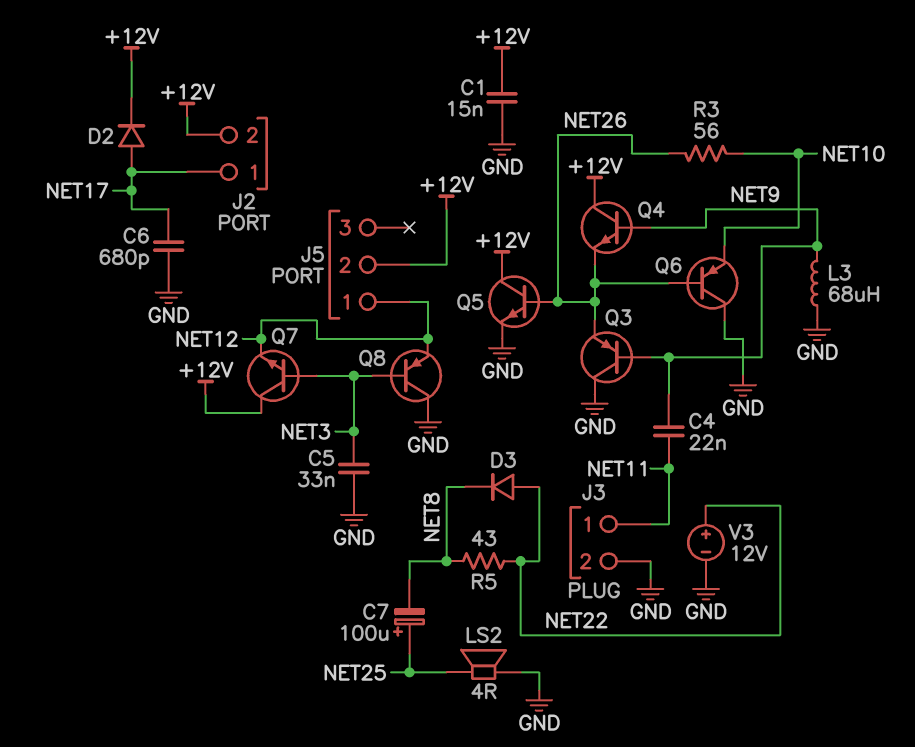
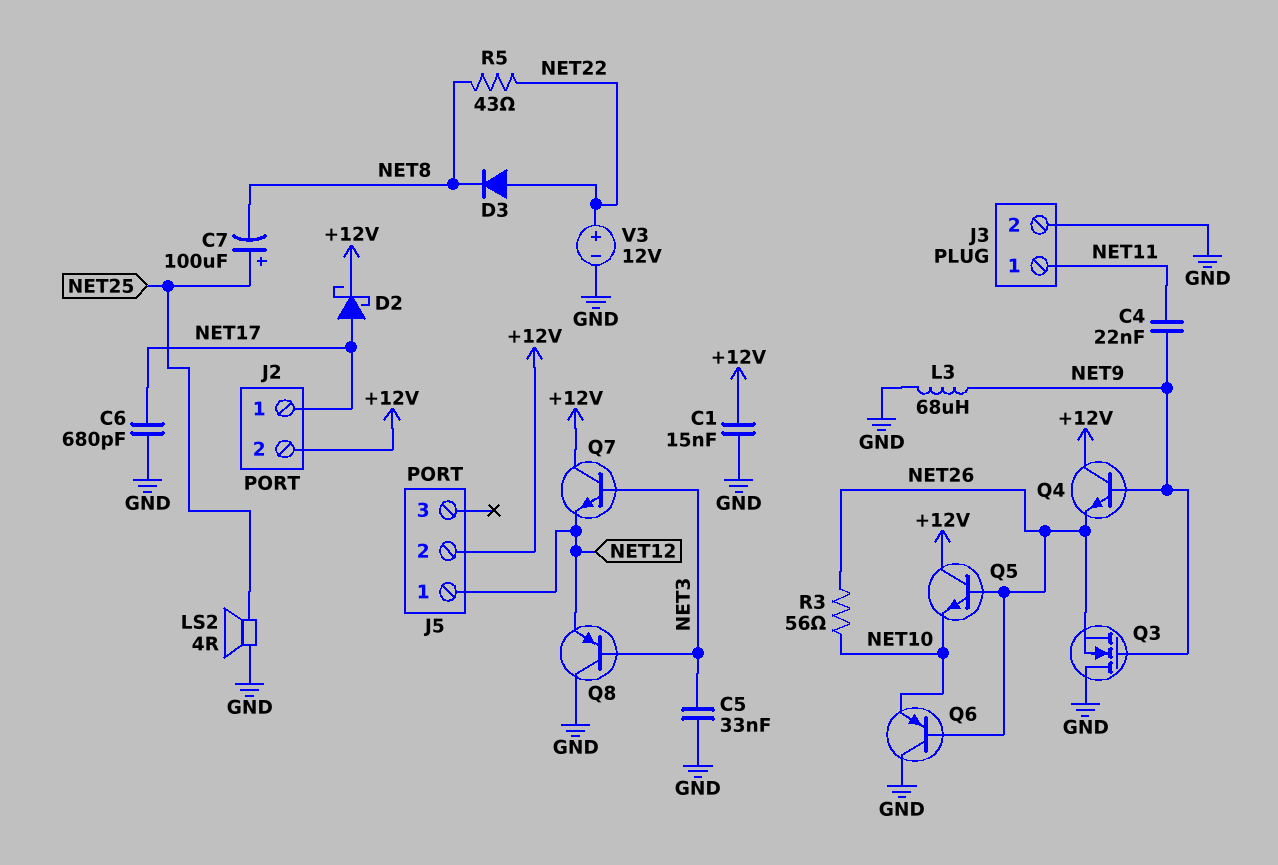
D2: diode (A NET17, K +12V) -> schottky (A NET17, K +12V)
Q3: PNP (B NET9, C GND, E NET26) -> NMOS (G NET9, D GND, S NET26)
Q5: NPN (B NET26, C +12V, E GND) -> NPN (B NET26, C +12V, E NET10)

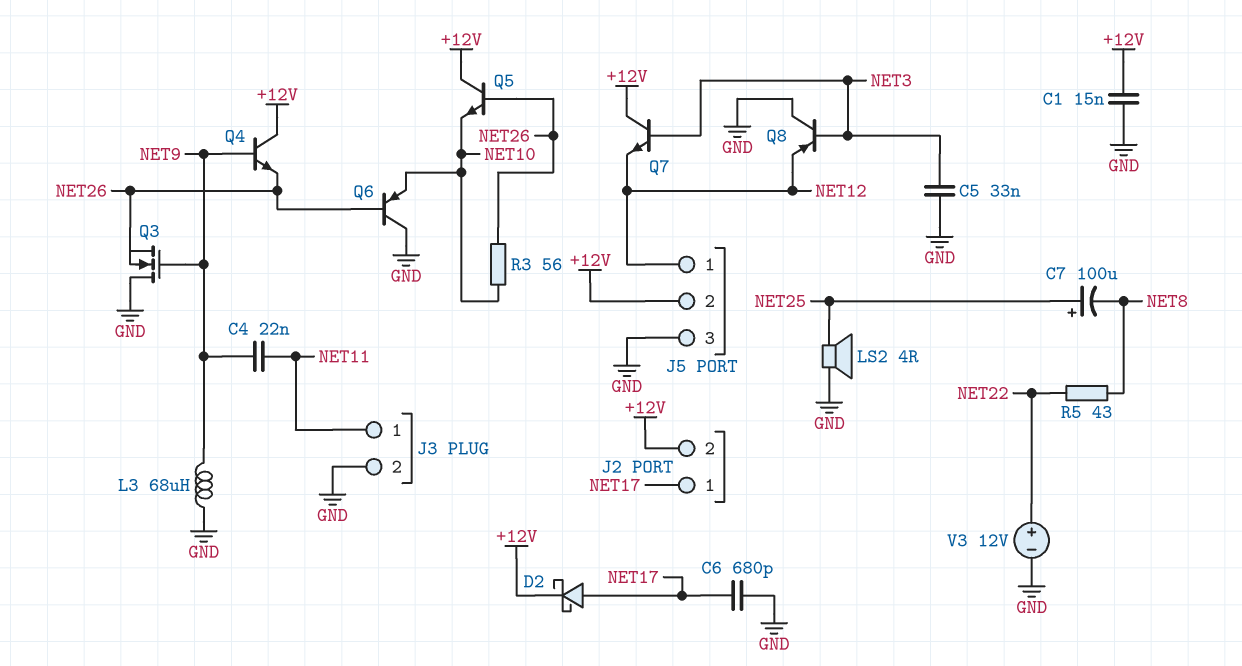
D3: diode (A NET22, K NET8) -> none
J5 pin 3: none -> GND

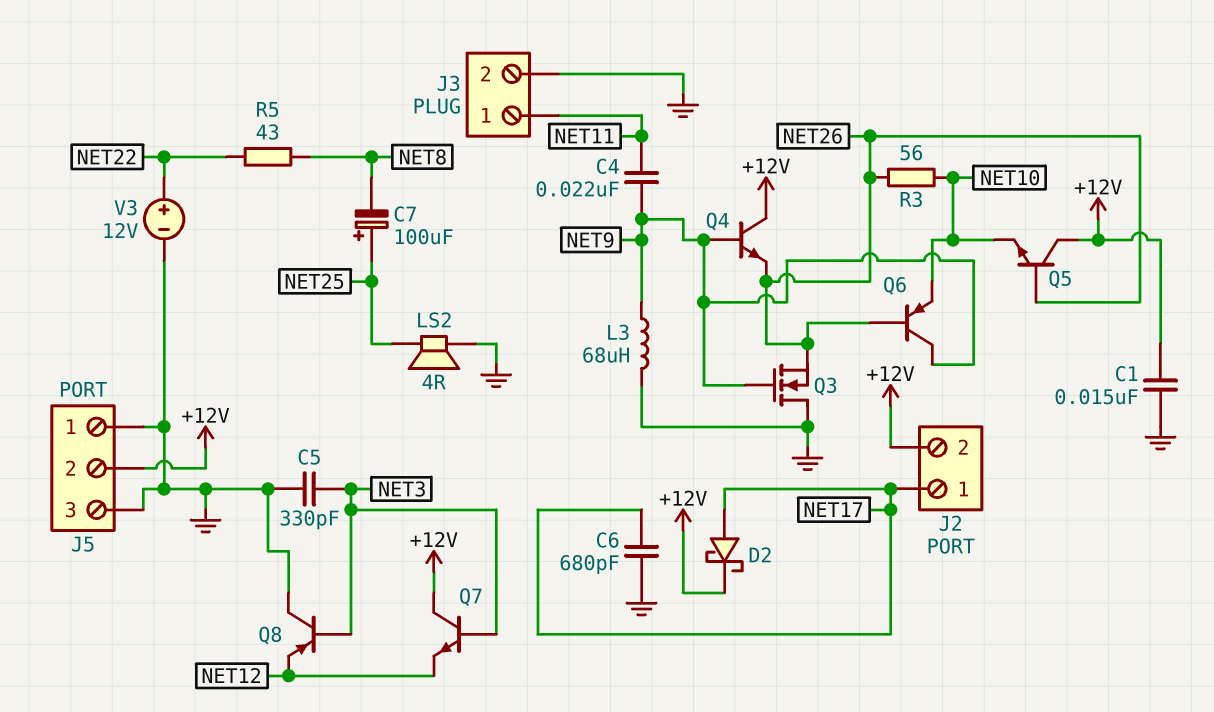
C5: 33nF (GND, NET3) -> 330pF (GND, NET3)
J5 pin 1: NET12 -> GND
Q6: PNP (B NET26, C GND, E NET10) -> PNP (B NET26, C NET9, E NET10)

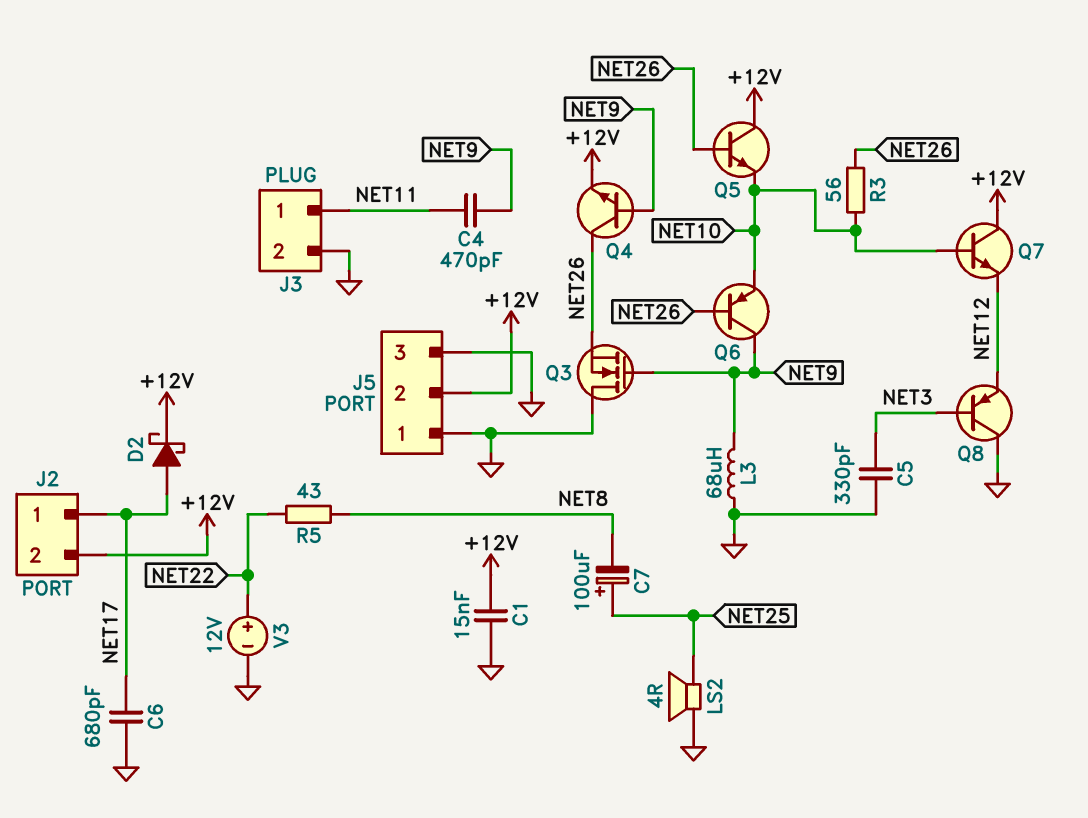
C4: 22nF (NET9, NET11) -> 470pF (NET9, NET11)
Q4: NPN (B NET9, C +12V, E NET26) -> NPN (B NET9, C NET26, E +12V)
Q7: NPN (B NET3, C +12V, E NET12) -> NPN (B NET10, C +12V, E NET12)

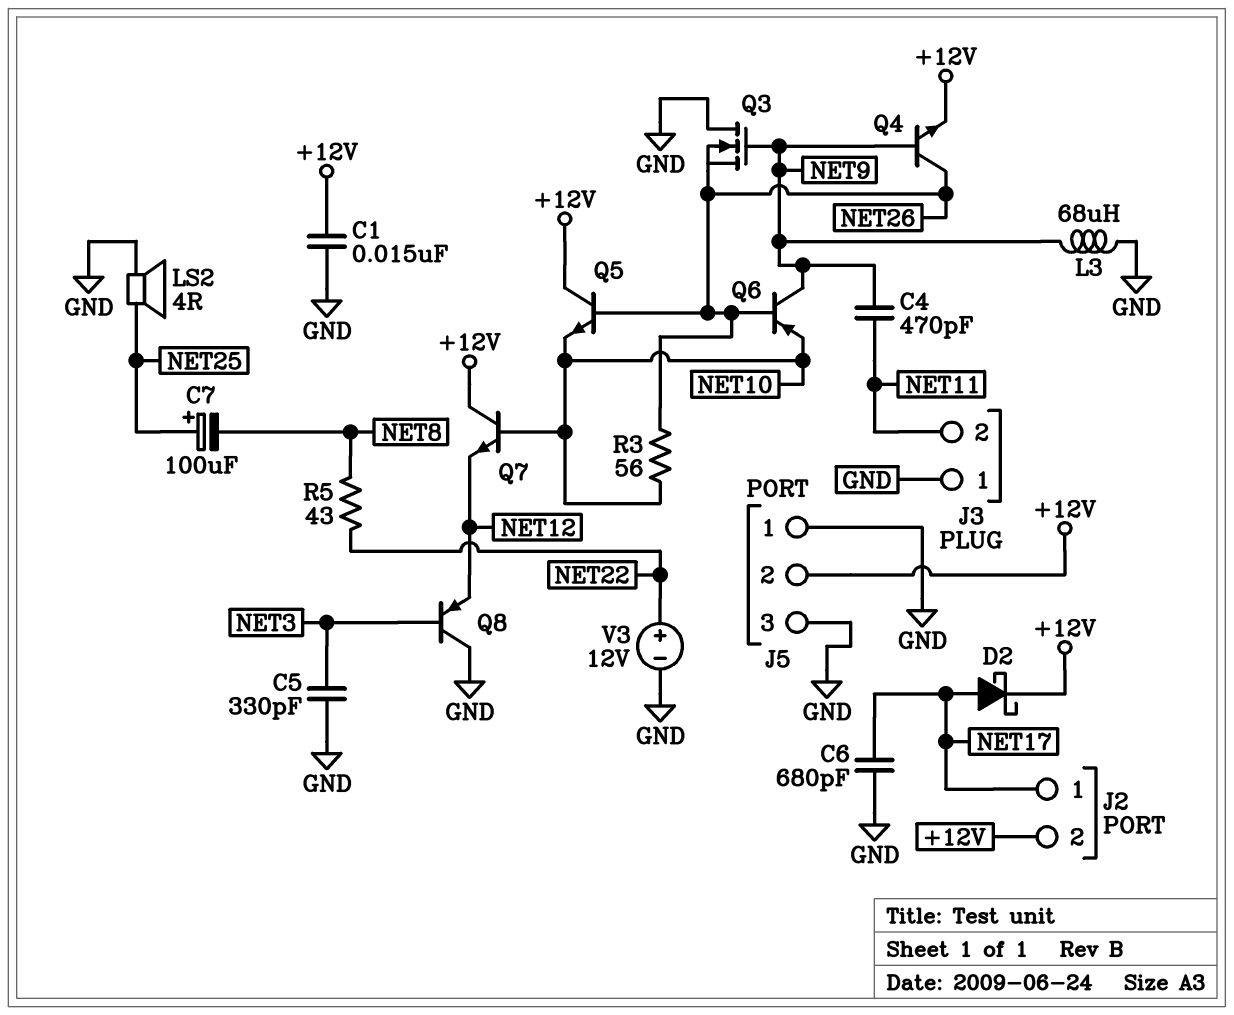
J3 pin 1: NET11 -> GND
J3 pin 2: GND -> NET11

